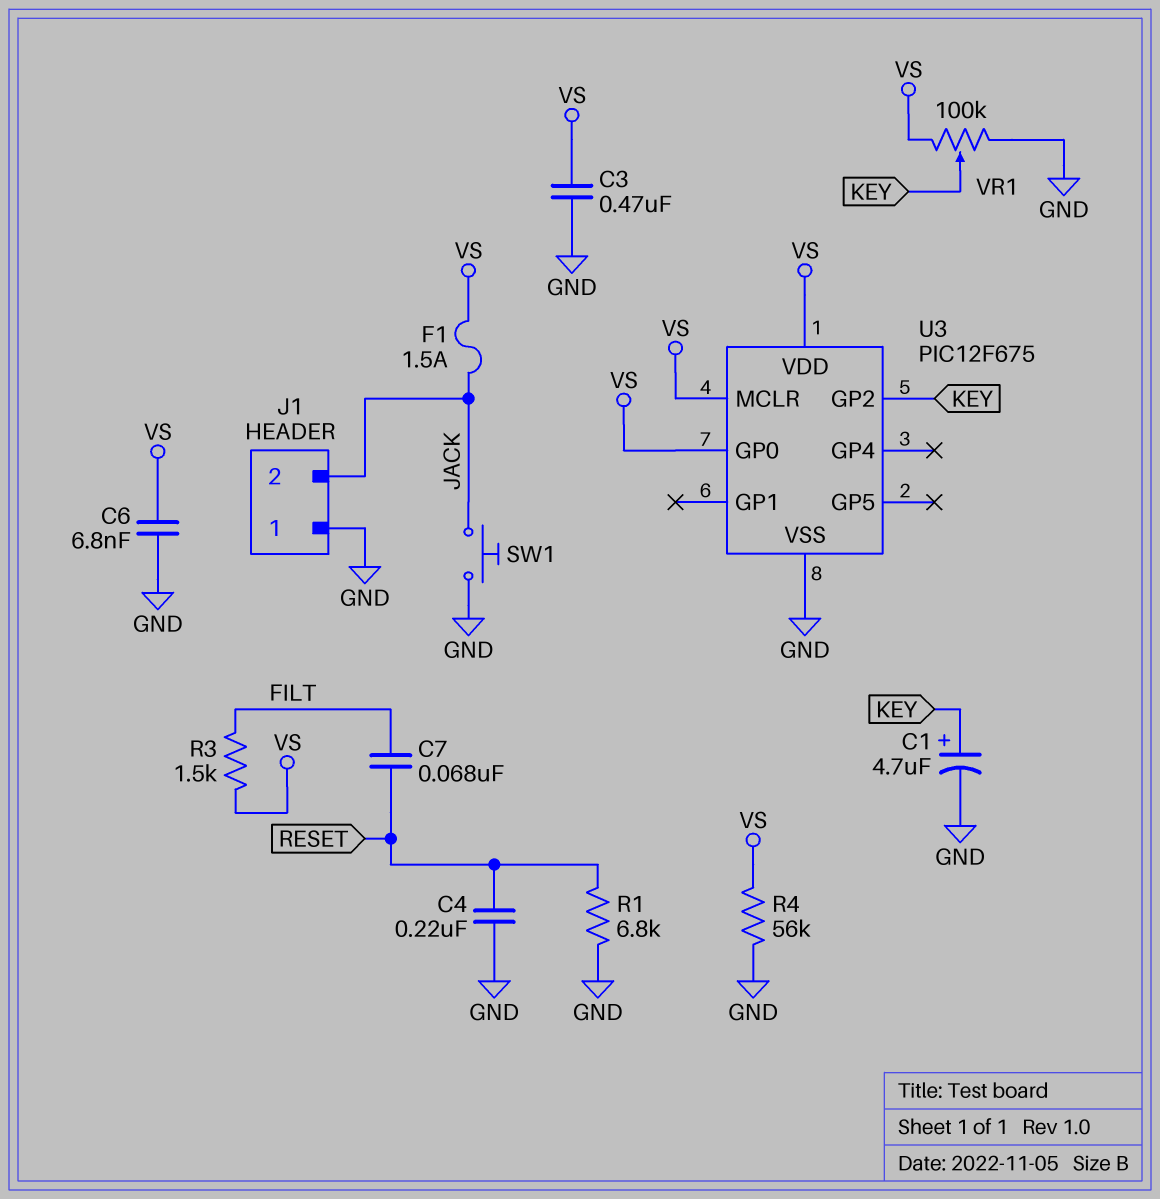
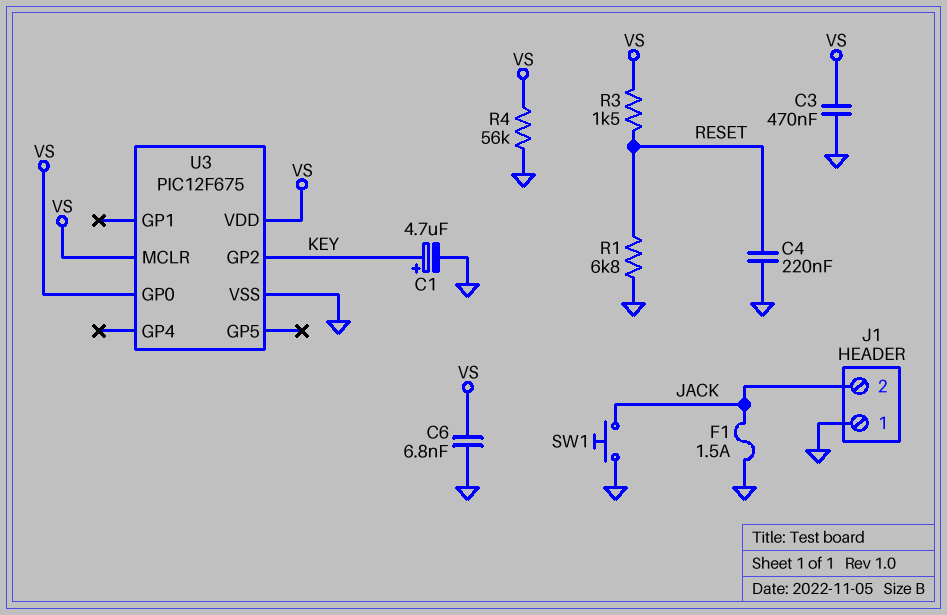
C7: 68nF (FILT, RESET) -> none
F1: 1.5A (JACK, VS) -> 1.5A (GND, JACK)
R3: 1.5k (FILT, VS) -> 1.5k (RESET, VS)
VR1: 100k (GND, VS, wiper KEY) -> none

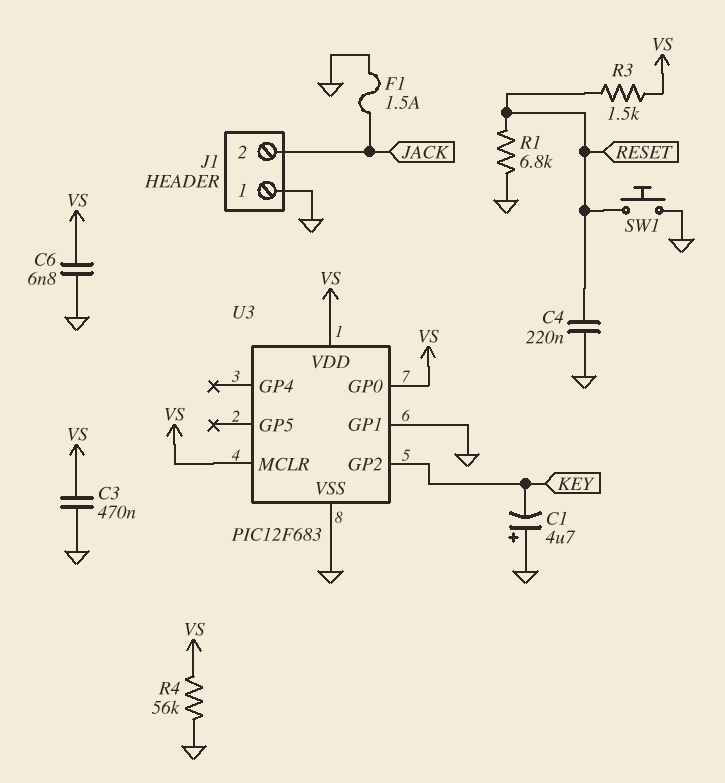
C1: 4.7uF (plus KEY, minus GND) -> 4.7uF (plus GND, minus KEY)
SW1: button (GND, JACK) -> button (GND, RESET)
U3: PIC12F675 -> PIC12F683
U3 pin GP1: none -> GND

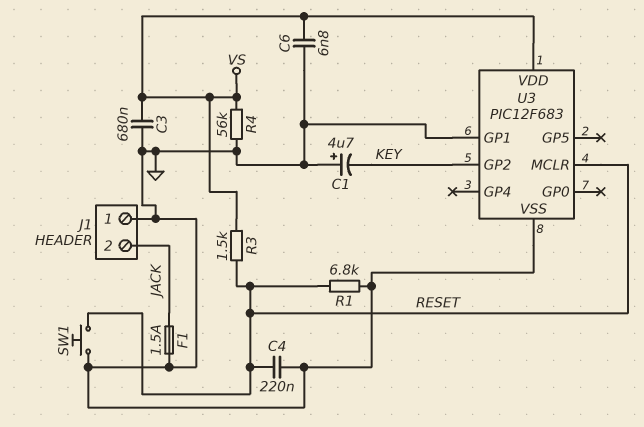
C3: 470nF (GND, VS) -> 680nF (GND, VS)
U3 pin GP0: VS -> none
U3 pin MCLR: VS -> RESET

